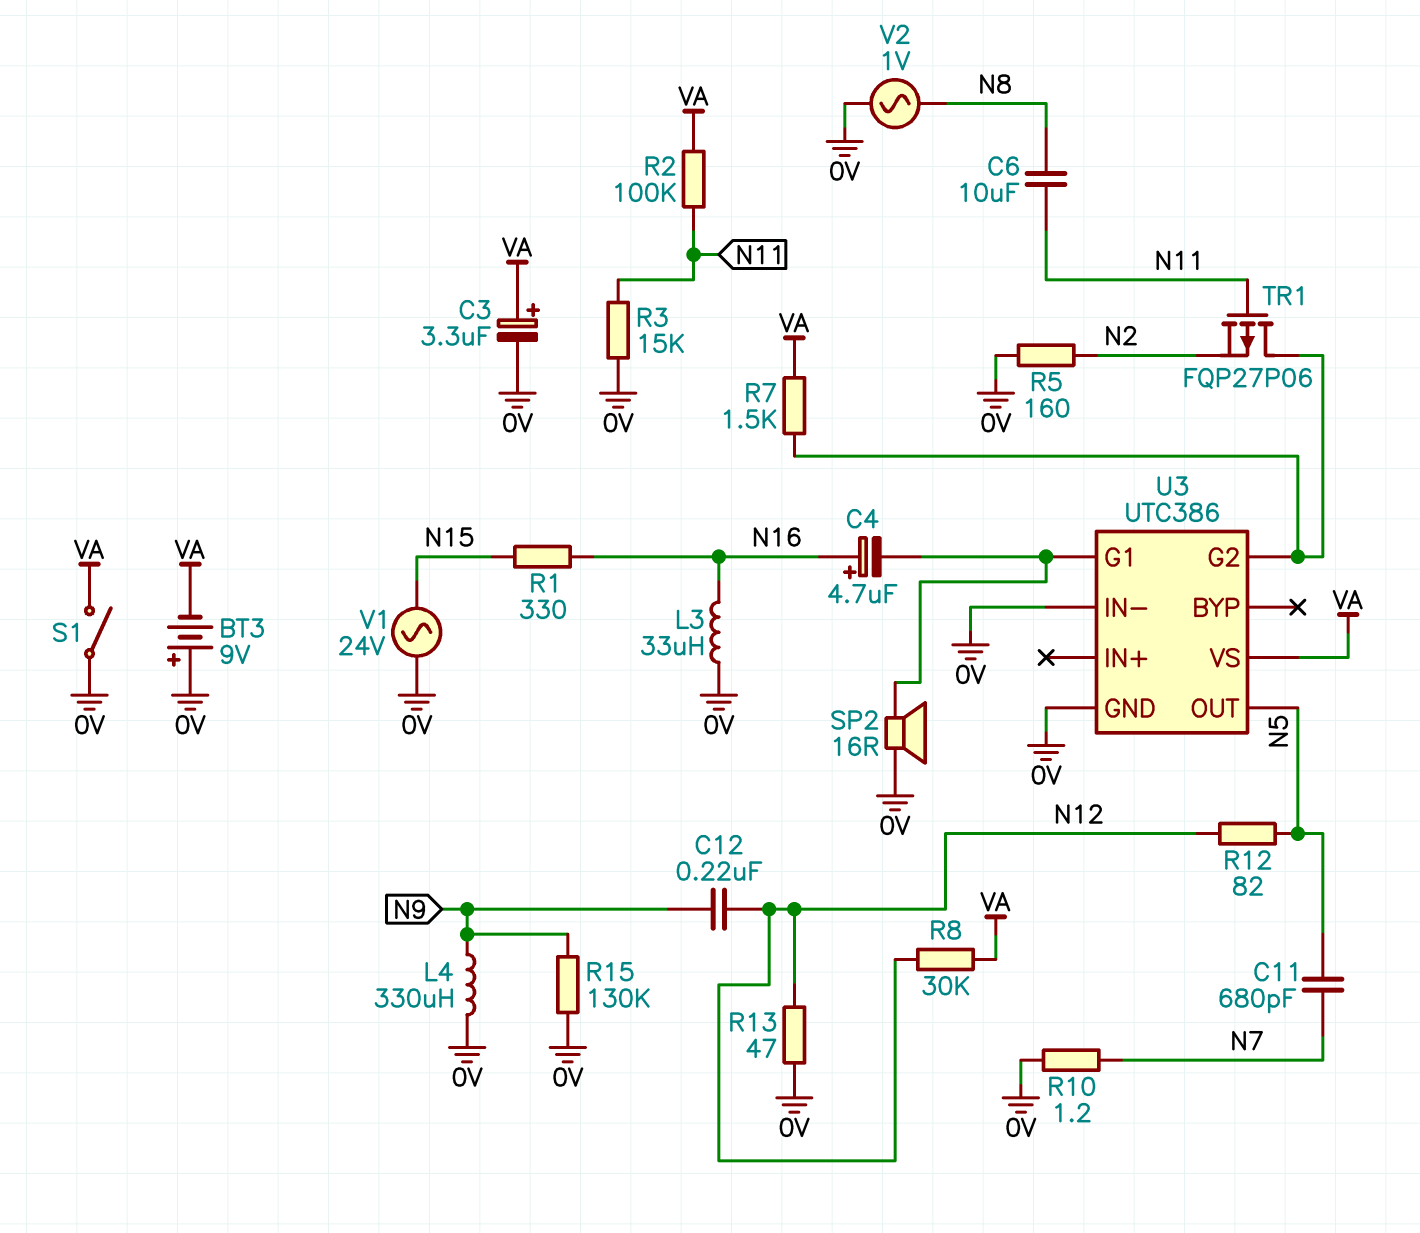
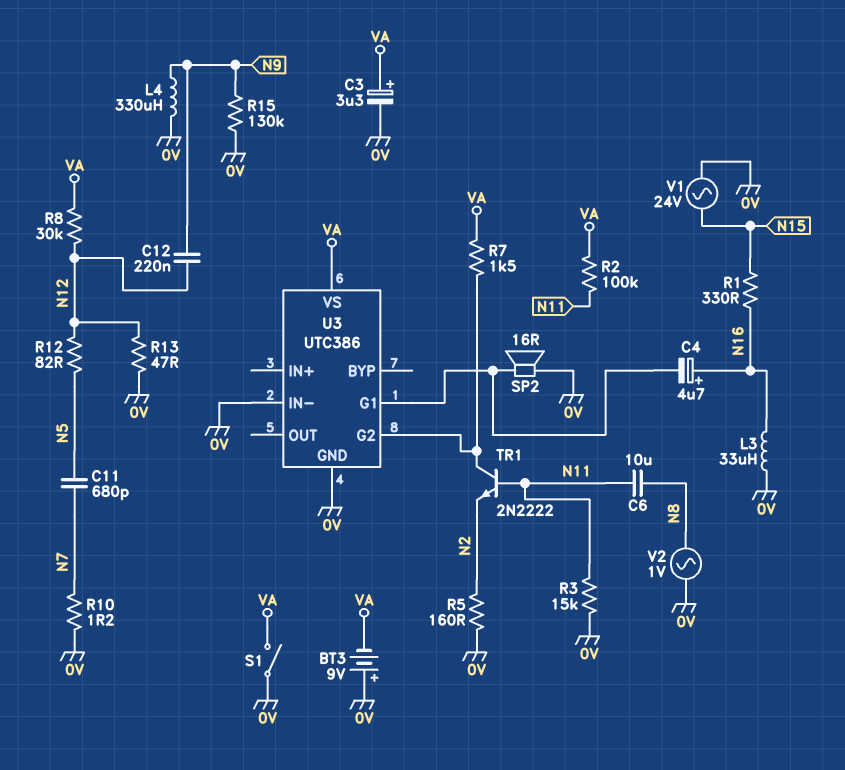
TR1: PMOS FQP27P06 (G N11, D U3/G2, S N2) -> NPN 2N2222 (B N11, C U3/G2, E N2)
U3 pin OUT: N5 -> none

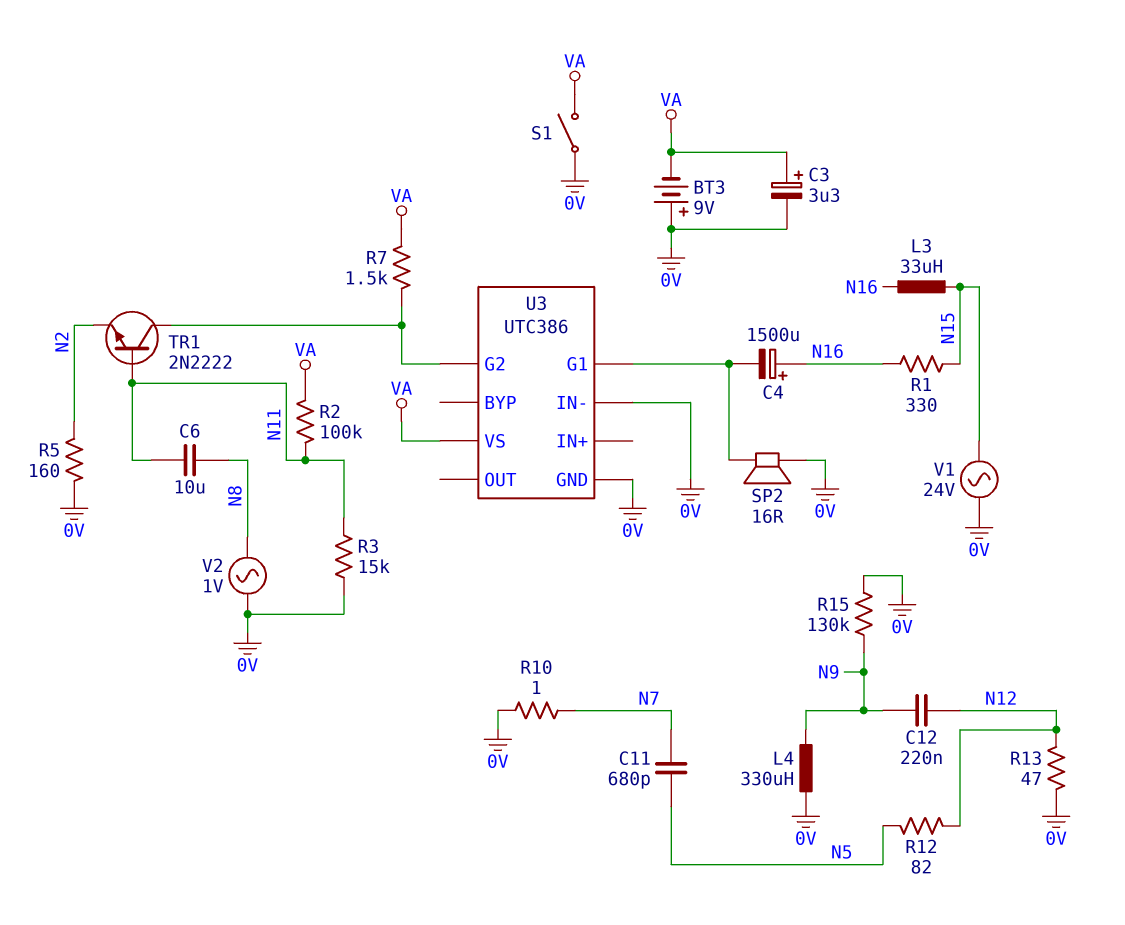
C4: 4.7uF (plus N16, minus U3/G1) -> 1500uF (plus N16, minus U3/G1)
L3: 33uH (0V, N16) -> 33uH (N15, N16)
R8: 30k (N12, VA) -> none
R10: 1.2 (0V, N7) -> 1 (0V, N7)

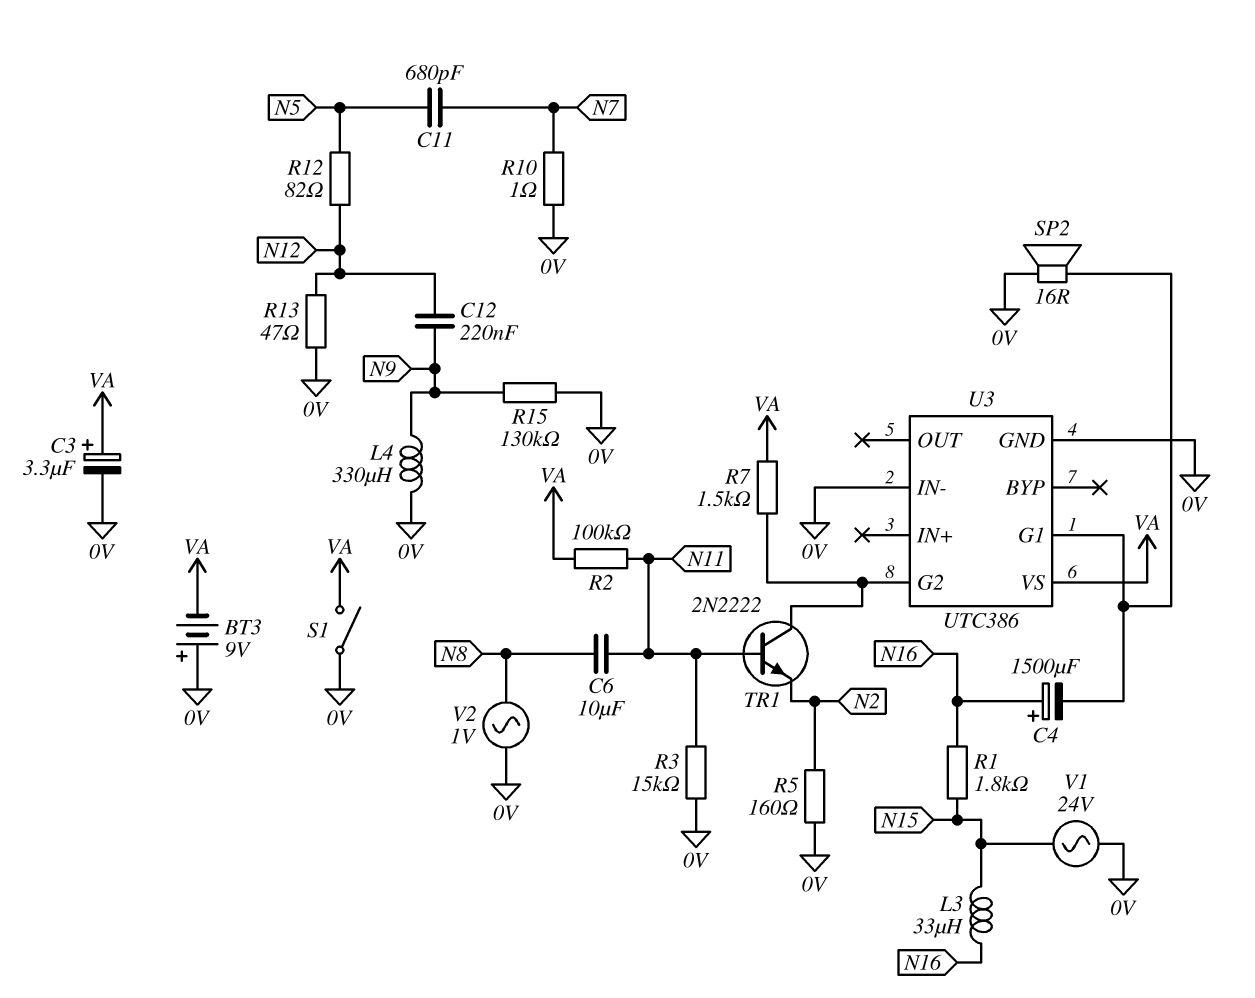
R1: 330 (N15, N16) -> 1.8k (N15, N16)

